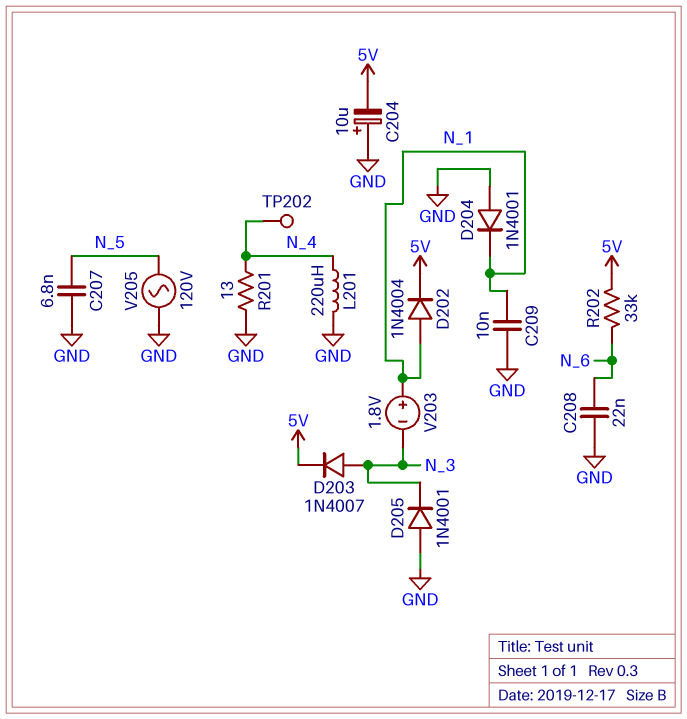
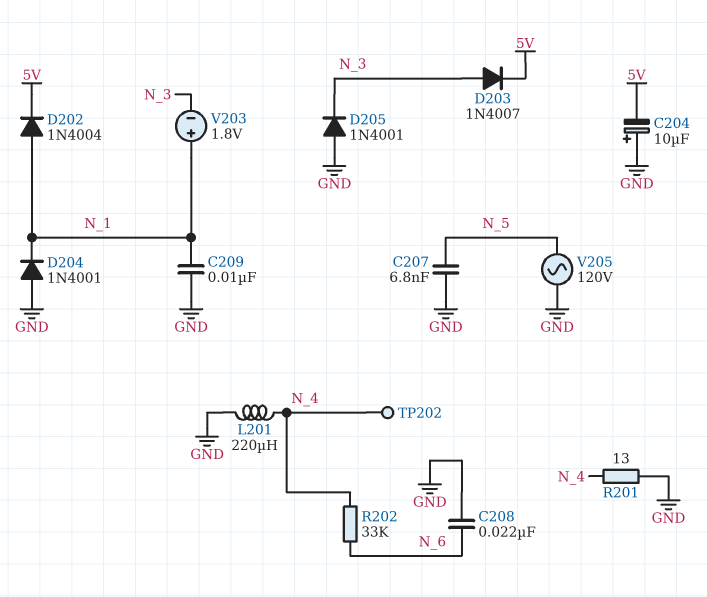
R202: 33k (5V, N_6) -> 33k (N_4, N_6)

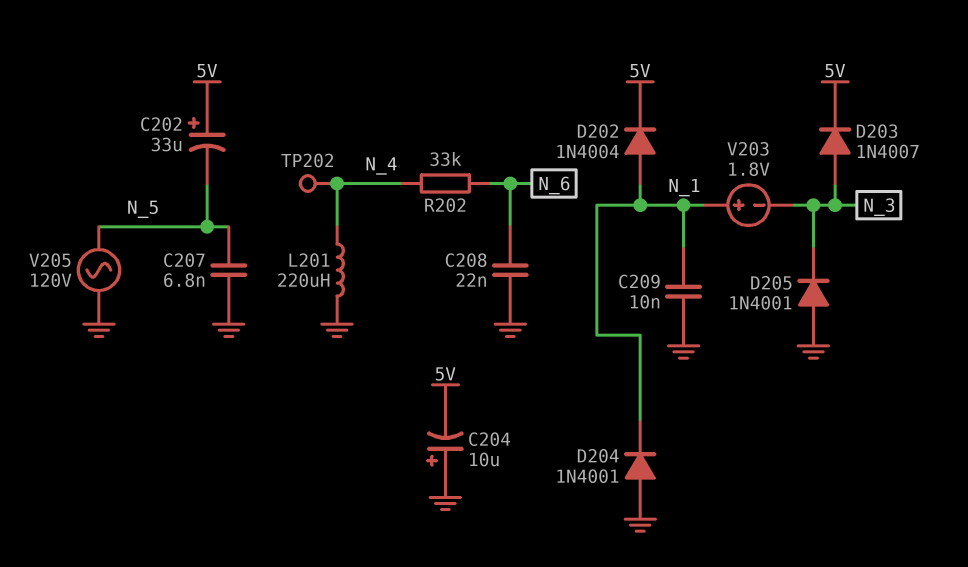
C202: none -> 33uF (plus 5V, minus N_5)
R201: 13 (GND, N_4) -> none

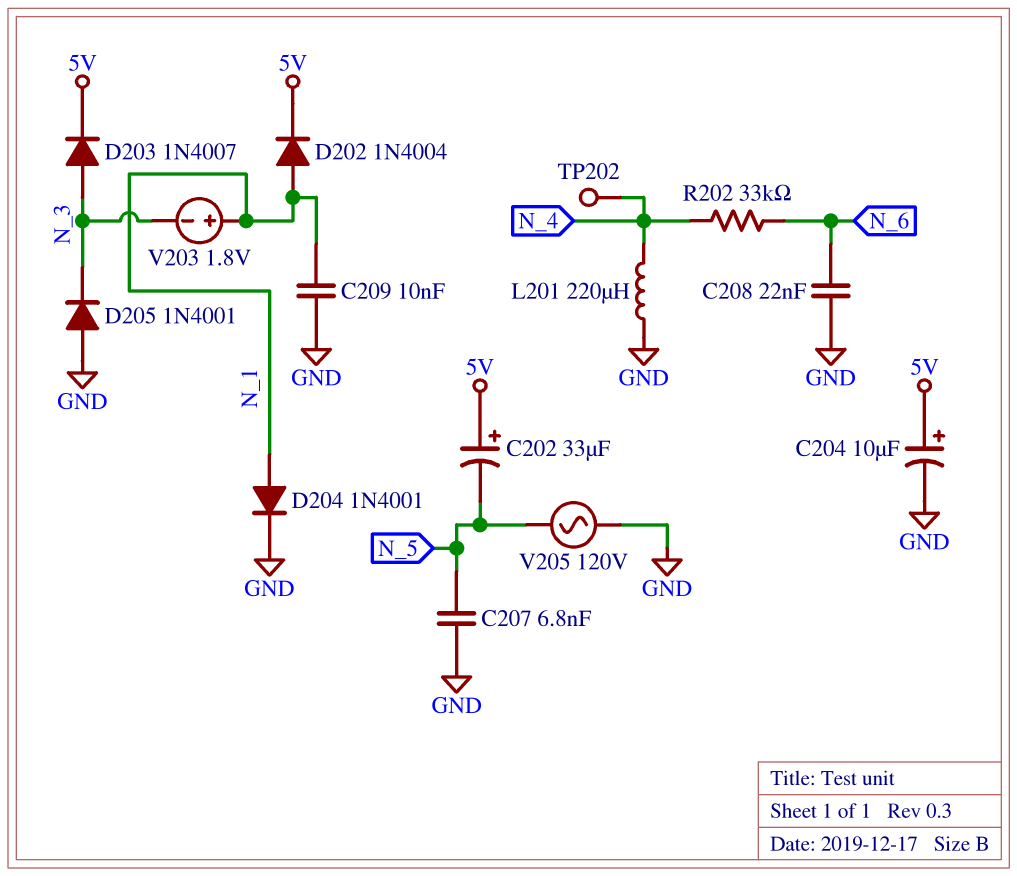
C204: 10uF (plus GND, minus 5V) -> 10uF (plus 5V, minus GND)
D204: diode 1N4001 (A GND, K N_1) -> diode 1N4001 (A N_1, K GND)

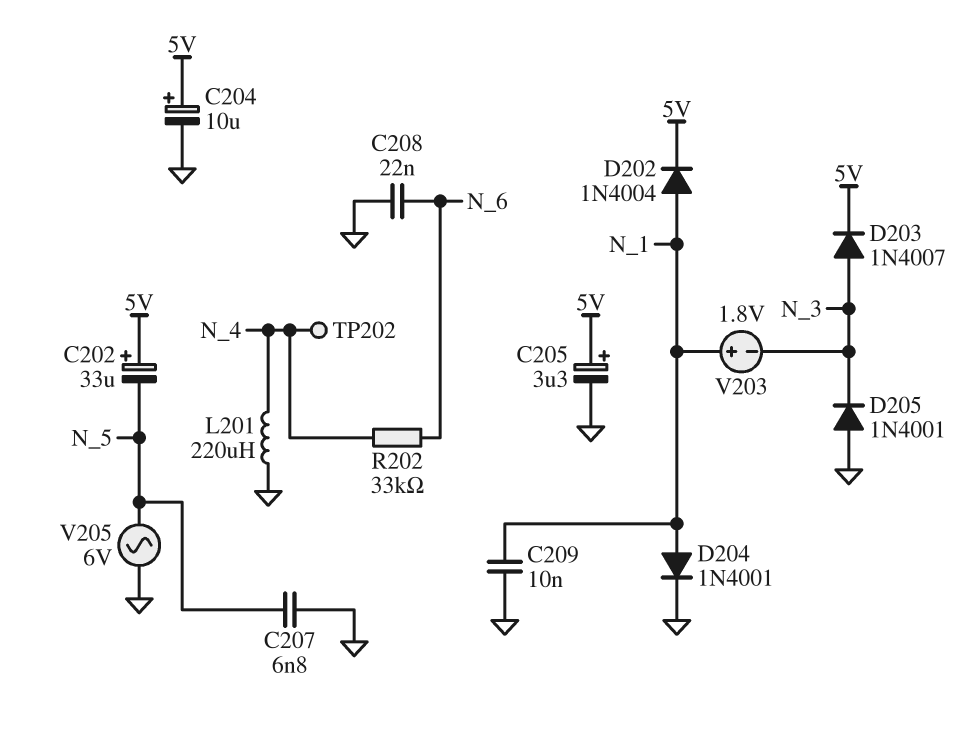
C205: none -> 3.3uF (plus 5V, minus GND)
V205: AC 120V (GND, N_5) -> AC 6V (GND, N_5)

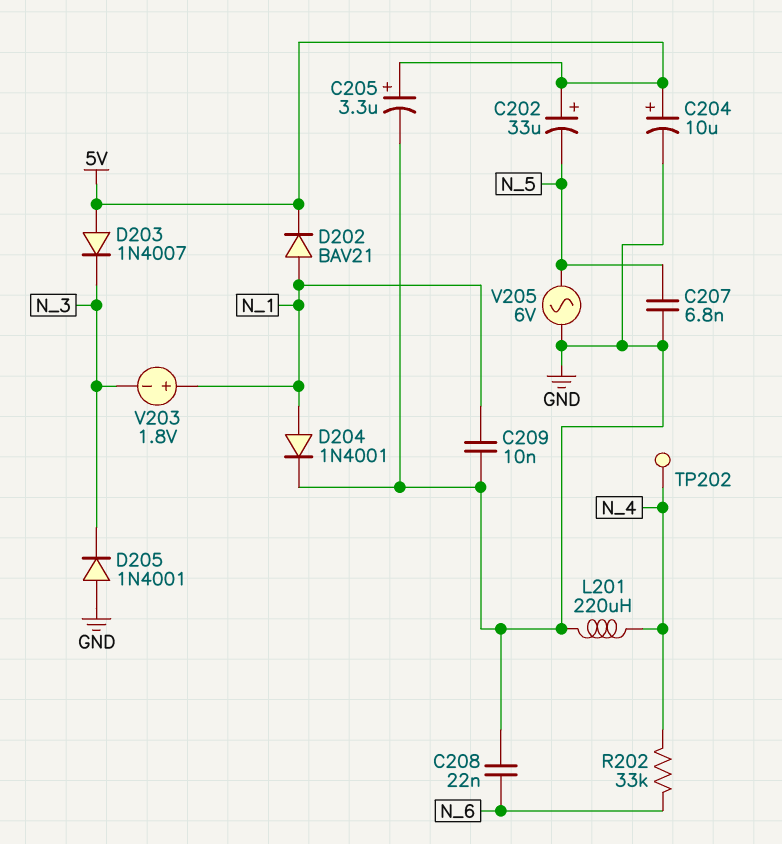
D202: diode 1N4004 (A N_1, K 5V) -> diode BAV21 (A N_1, K 5V)
D203: diode 1N4007 (A N_3, K 5V) -> diode 1N4007 (A 5V, K N_3)

